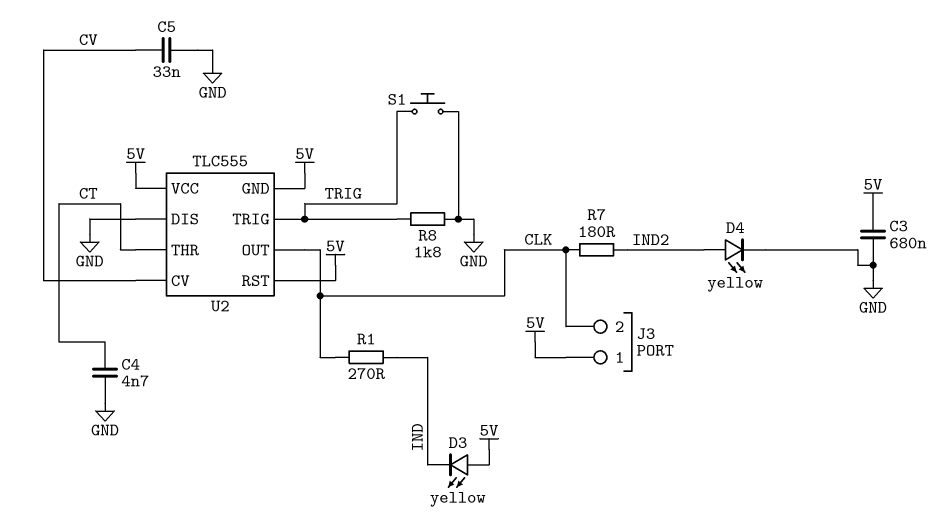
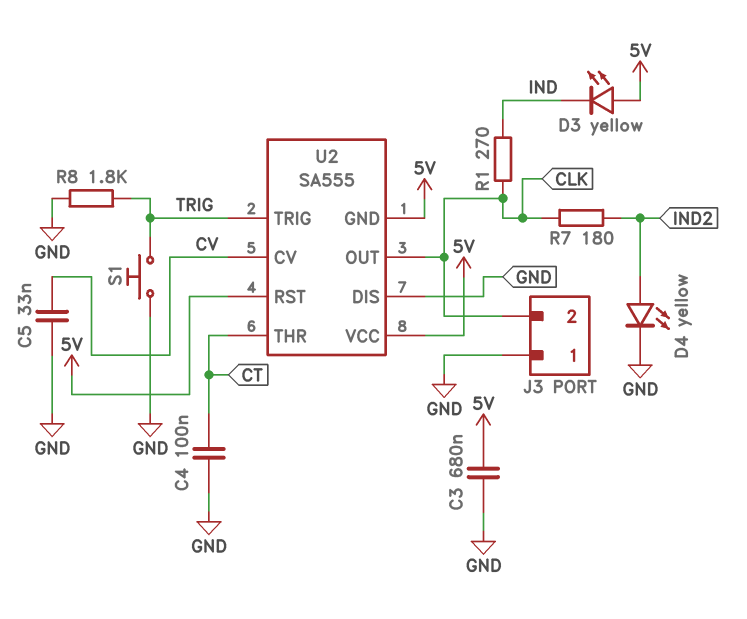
C4: 4.7nF (CT, GND) -> 100nF (CT, GND)
J3 pin 1: 5V -> GND
U2: TLC555 -> SA555

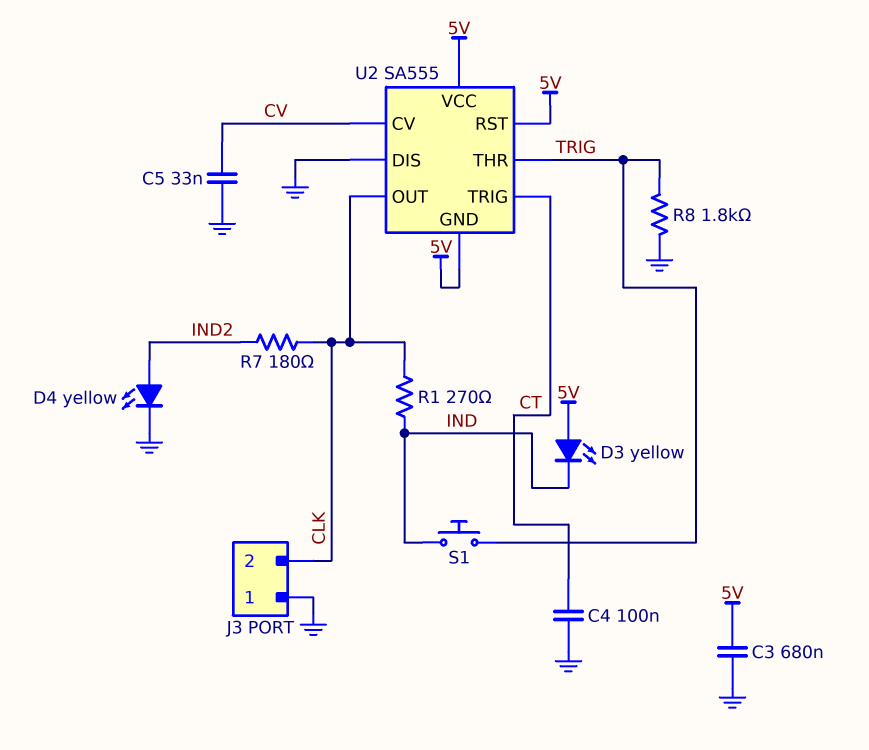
S1: button (GND, TRIG) -> button (IND, TRIG)
U2 pin THR: CT -> TRIG
U2 pin TRIG: TRIG -> CT

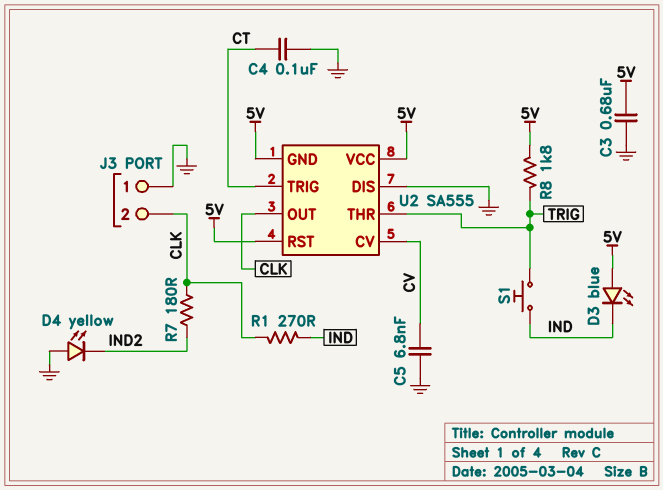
C5: 33nF (CV, GND) -> 6.8nF (CV, GND)
D3: LED yellow (A 5V, K IND) -> LED blue (A 5V, K IND)
D4: LED yellow (A IND2, K GND) -> LED yellow (A GND, K IND2)
R8: 1.8k (GND, TRIG) -> 1.8k (5V, TRIG)

